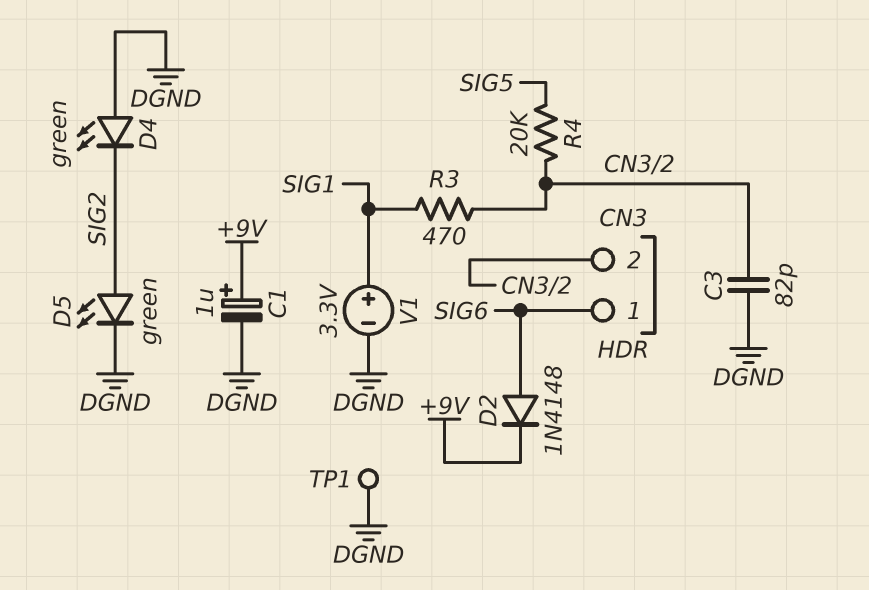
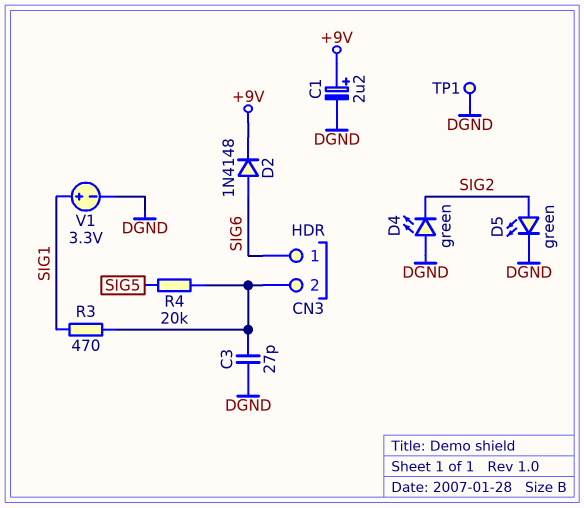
C1: 1uF (plus +9V, minus DGND) -> 2.2uF (plus +9V, minus DGND)
C3: 82pF (CN3/2, DGND) -> 27pF (CN3/2, DGND)

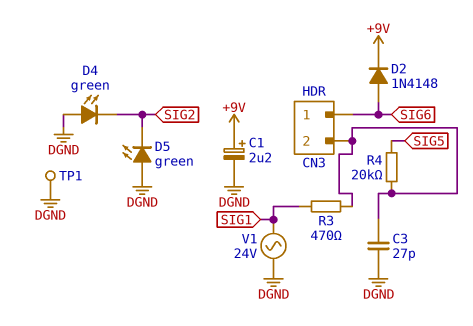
D5: LED green (A SIG2, K DGND) -> LED green (A DGND, K SIG2)
V1: 3.3V (plus SIG1, minus DGND) -> AC 24V (DGND, SIG1)

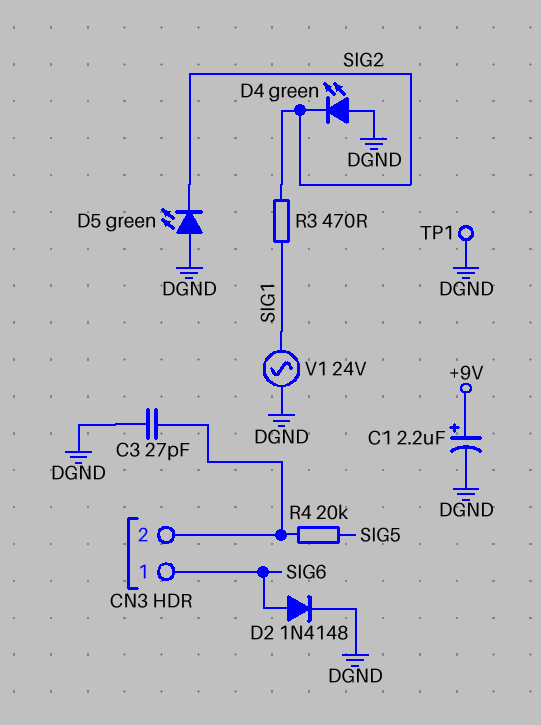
D2: diode 1N4148 (A SIG6, K +9V) -> diode 1N4148 (A SIG6, K DGND)
R3: 470 (CN3/2, SIG1) -> 470 (SIG1, SIG2)

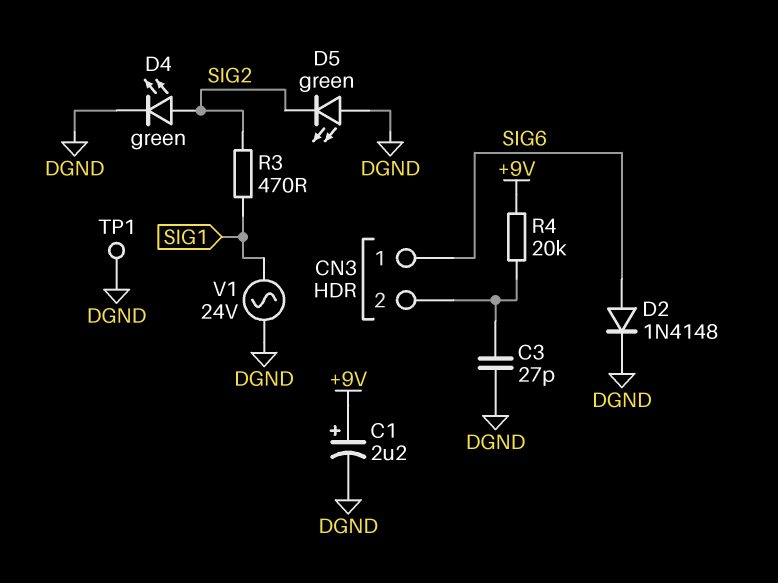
D4: LED green (A DGND, K SIG2) -> LED green (A SIG2, K DGND)
R4: 20k (CN3/2, SIG5) -> 20k (+9V, CN3/2)

